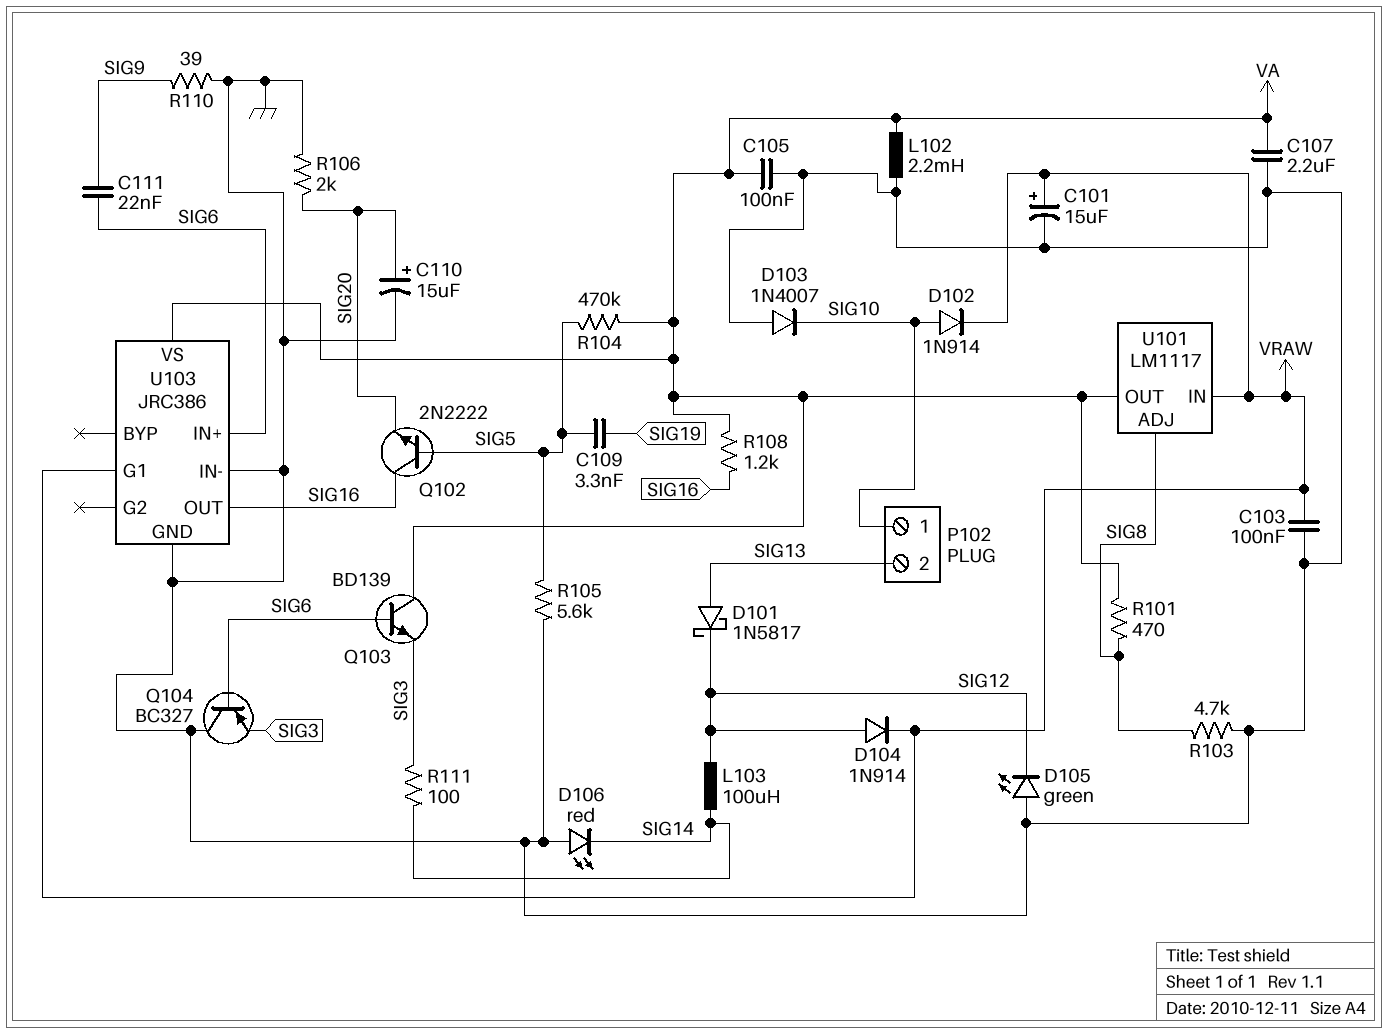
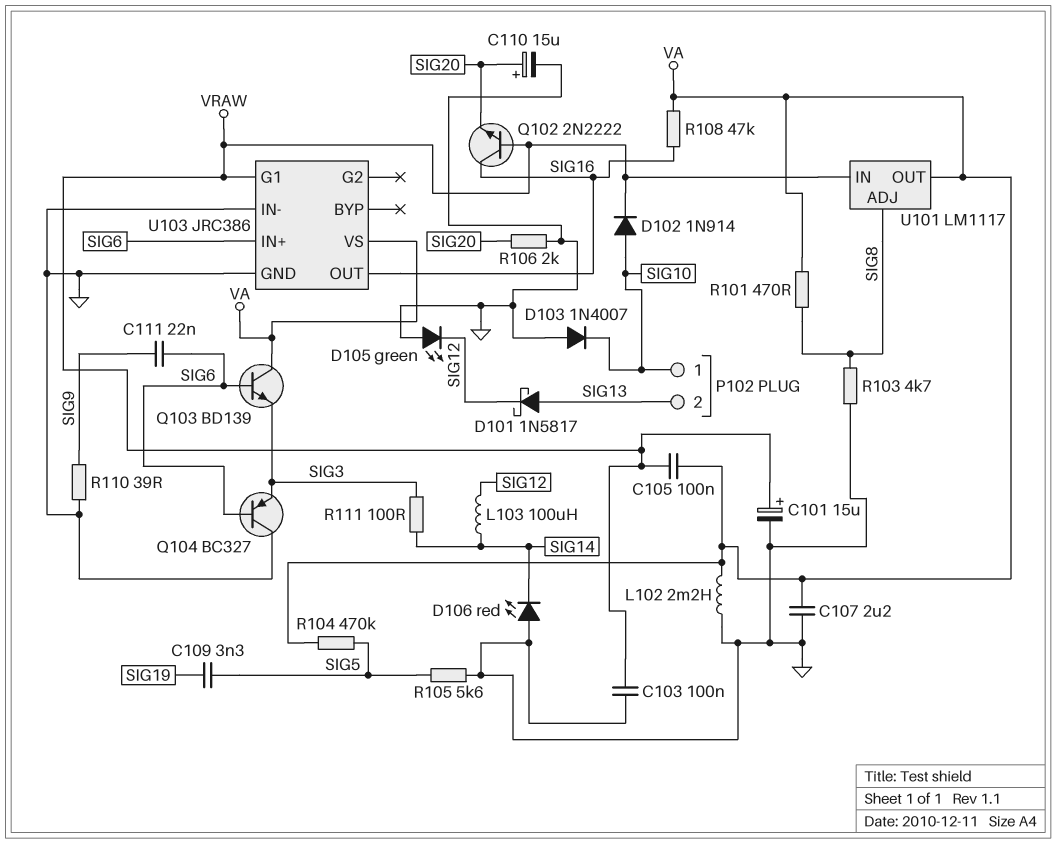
C105: 100nF (GND, VA) -> 100nF (VA, VRAW)
D104: diode 1N914 (A SIG12, K VRAW) -> none
Q102: NPN 2N2222 (B SIG5, C SIG16, E SIG20) -> NPN 2N2222 (B VRAW, C SIG16, E SIG20)
R108: 1.2k (SIG16, VA) -> 47k (SIG16, VA)

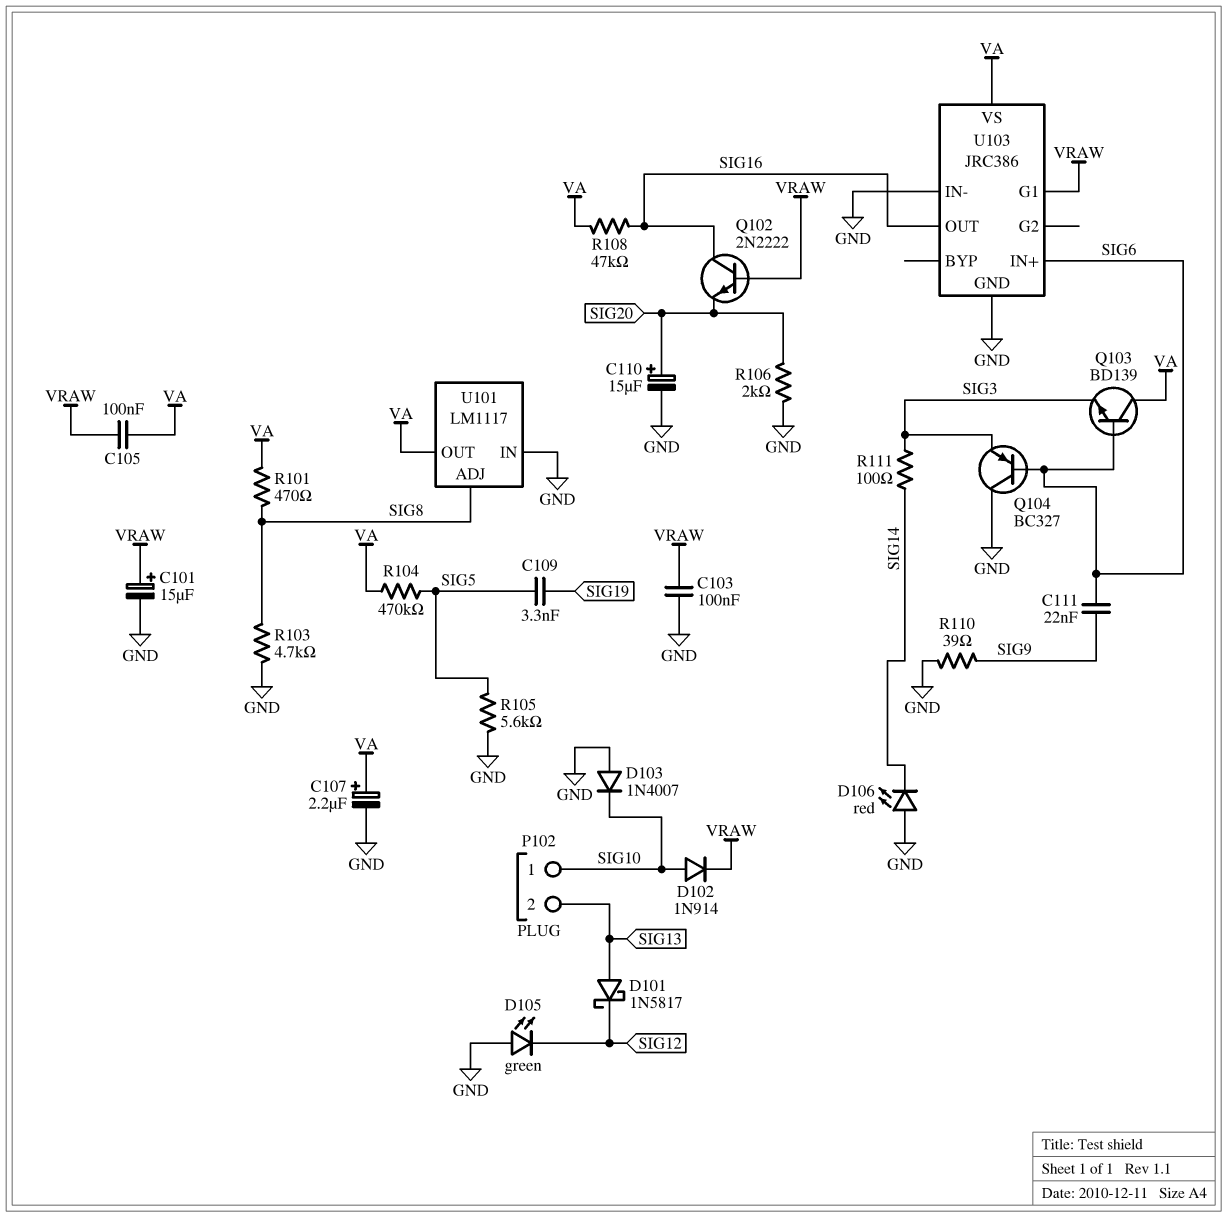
C107: 2.2uF (GND, VA) -> 2.2uF (plus VA, minus GND)
L102: 2.2mH (GND, VA) -> none
L103: 100uH (SIG12, SIG14) -> none
U101 pin IN: VRAW -> GND

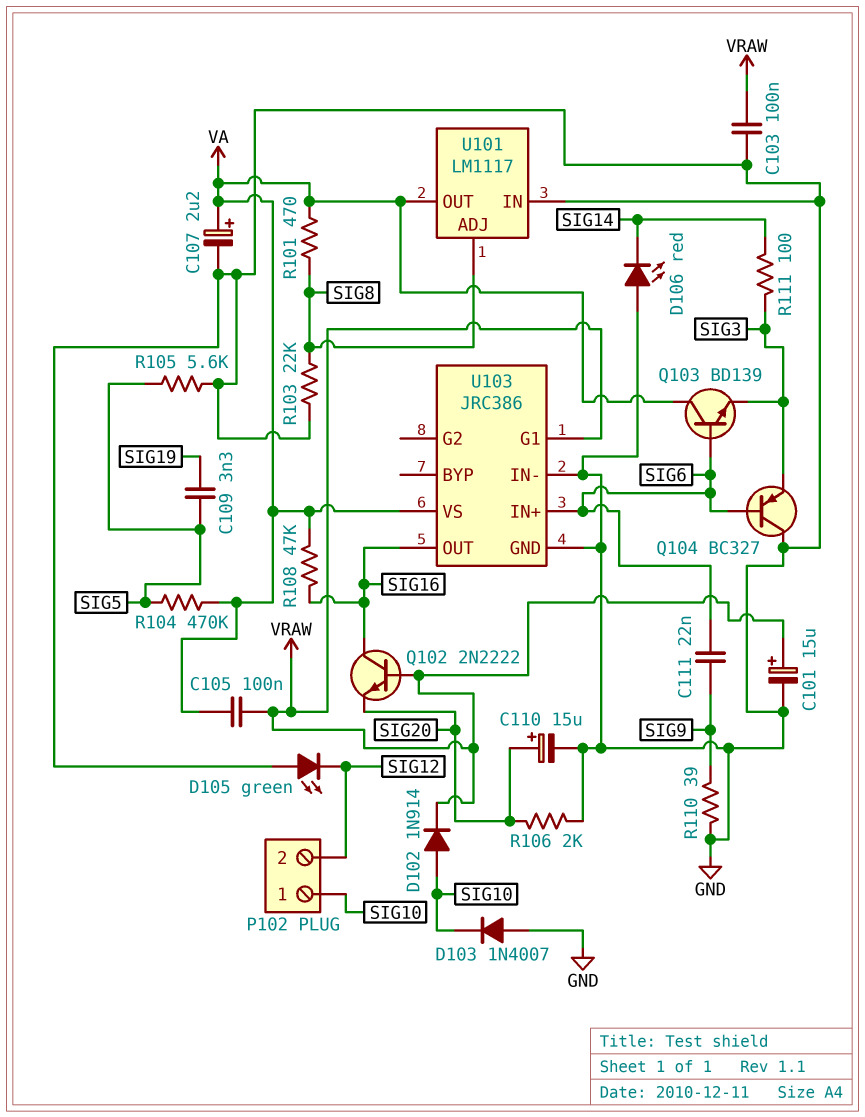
D101: schottky 1N5817 (A SIG13, K SIG12) -> none
P102 pin 2: SIG13 -> SIG12
R103: 4.7k (GND, SIG8) -> 22k (GND, SIG8)

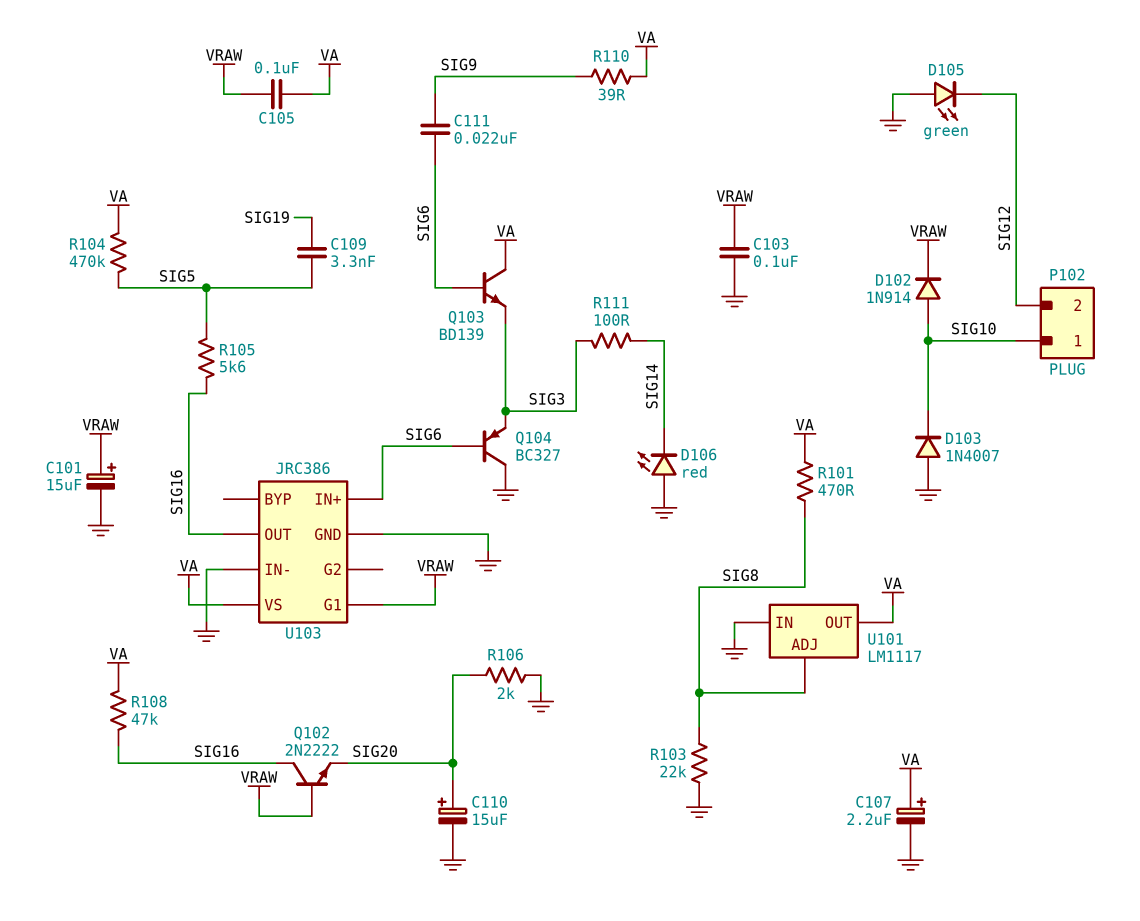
R105: 5.6k (GND, SIG5) -> 5.6k (SIG5, SIG16)
R110: 39 (GND, SIG9) -> 39 (SIG9, VA)

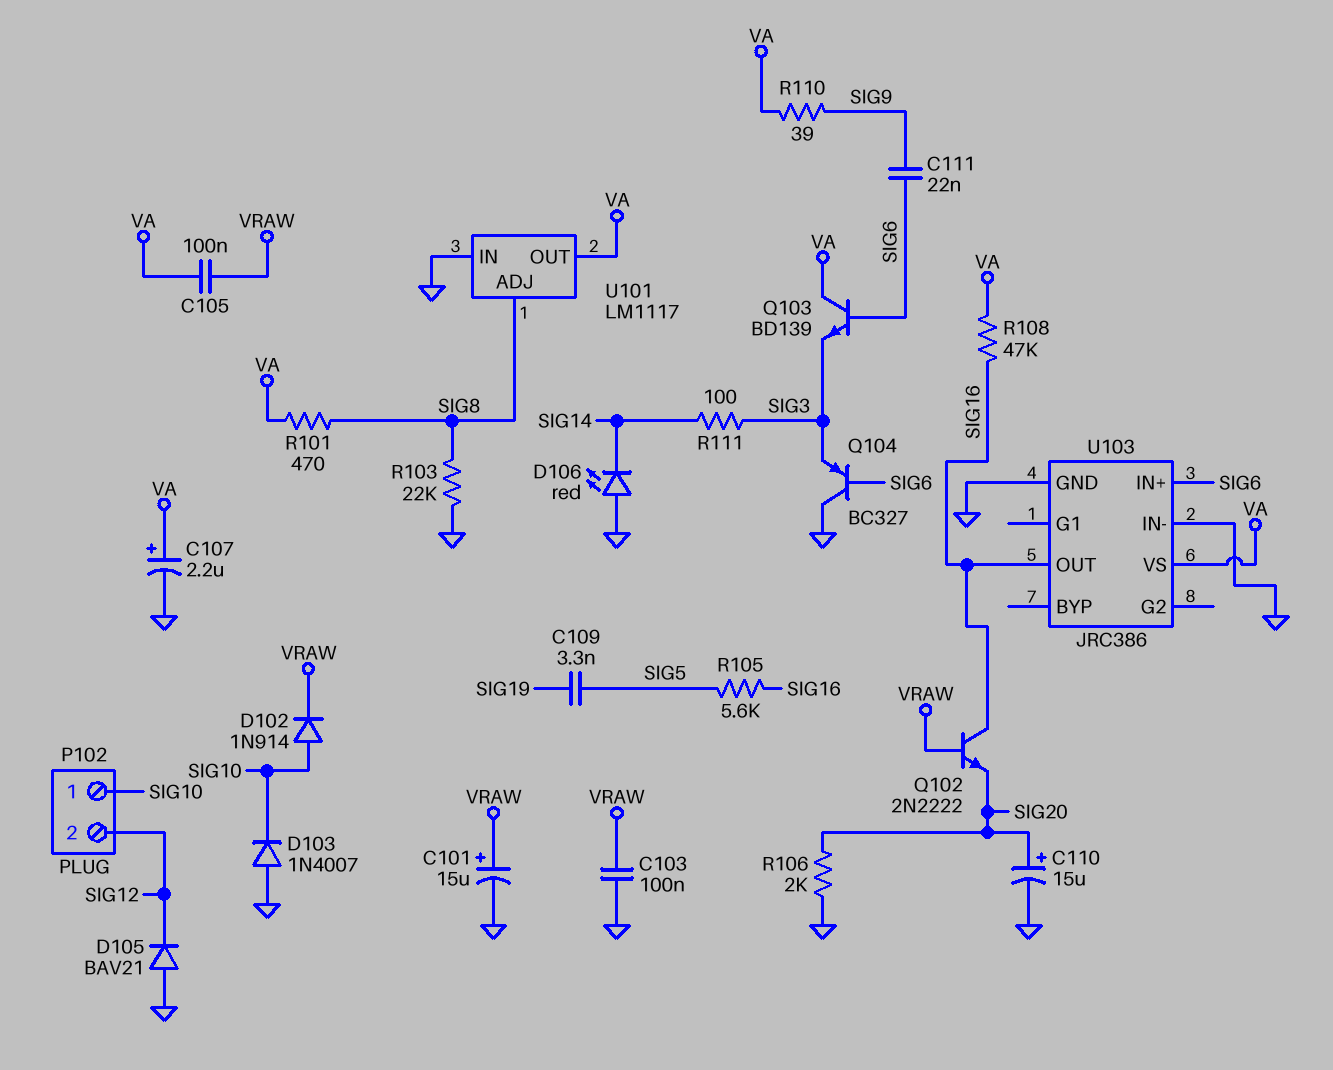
D105: LED green (A GND, K SIG12) -> diode BAV21 (A GND, K SIG12)
R104: 470k (SIG5, VA) -> none
U103 pin G1: VRAW -> none

